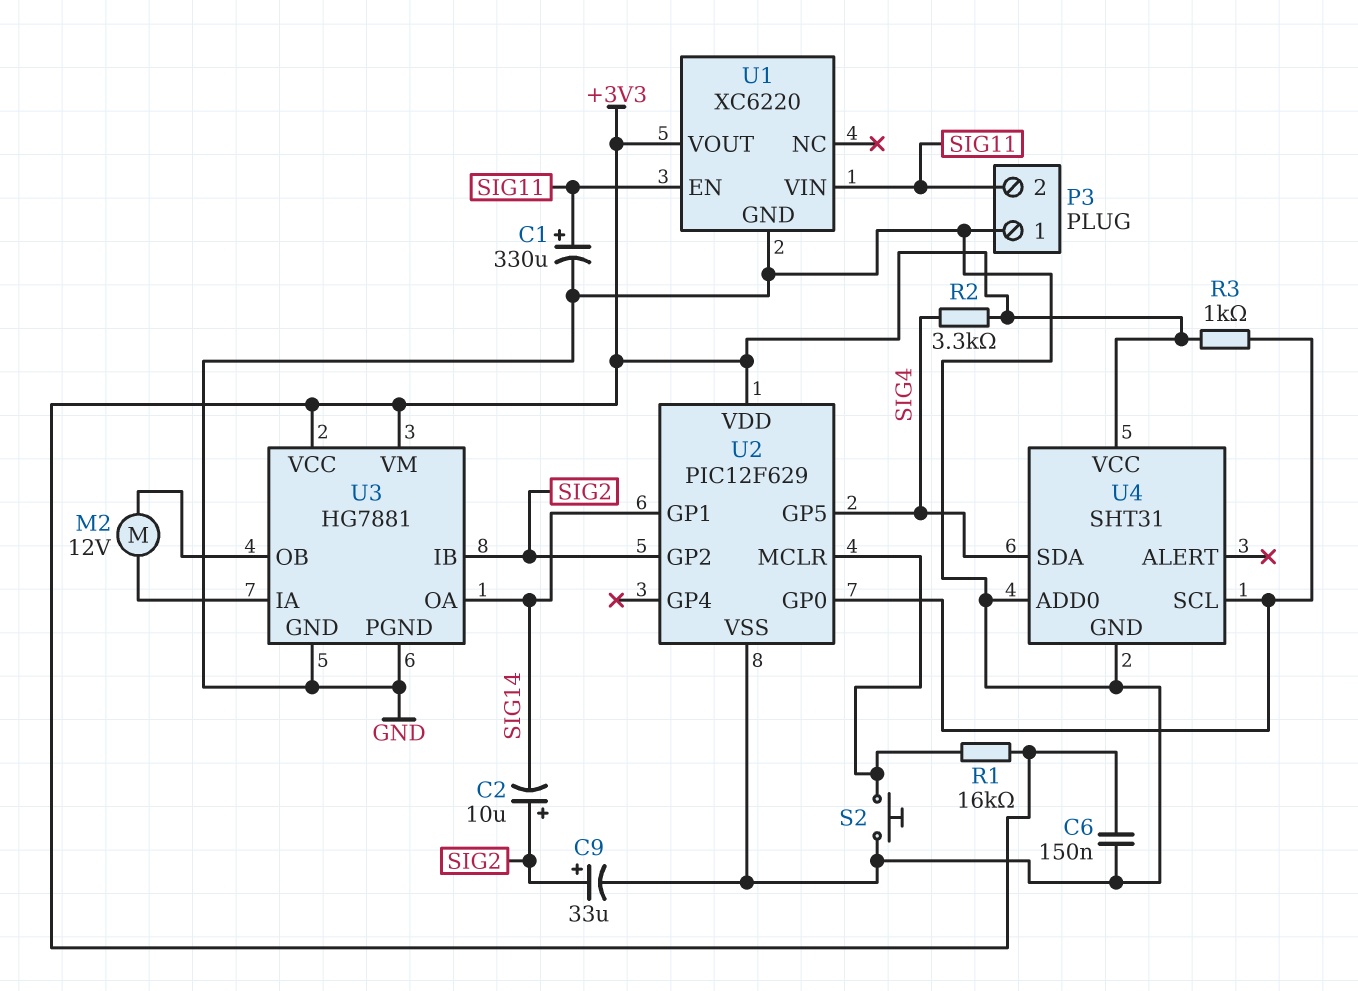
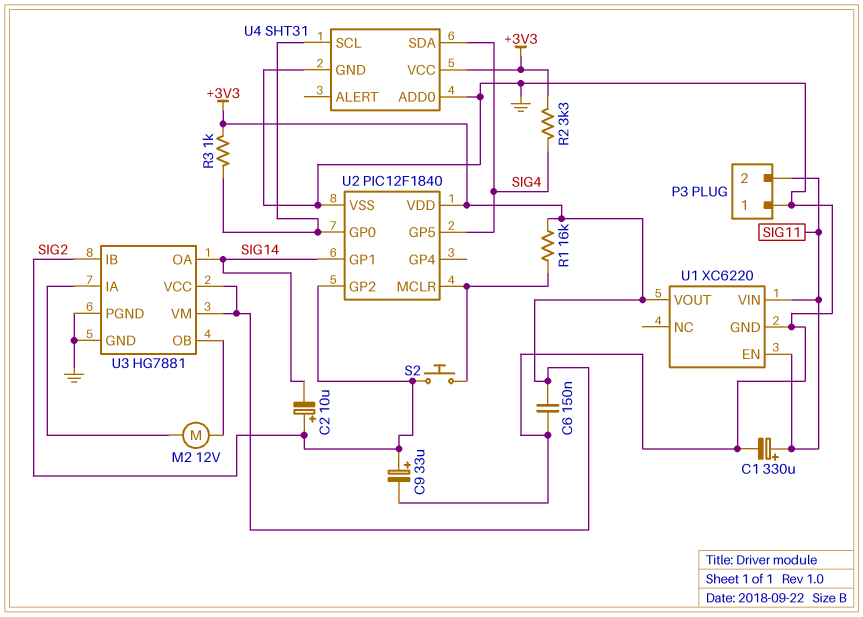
S2: button (GND, U2/MCLR) -> button (SIG2, U2/MCLR)
U2: PIC12F629 -> PIC12F1840

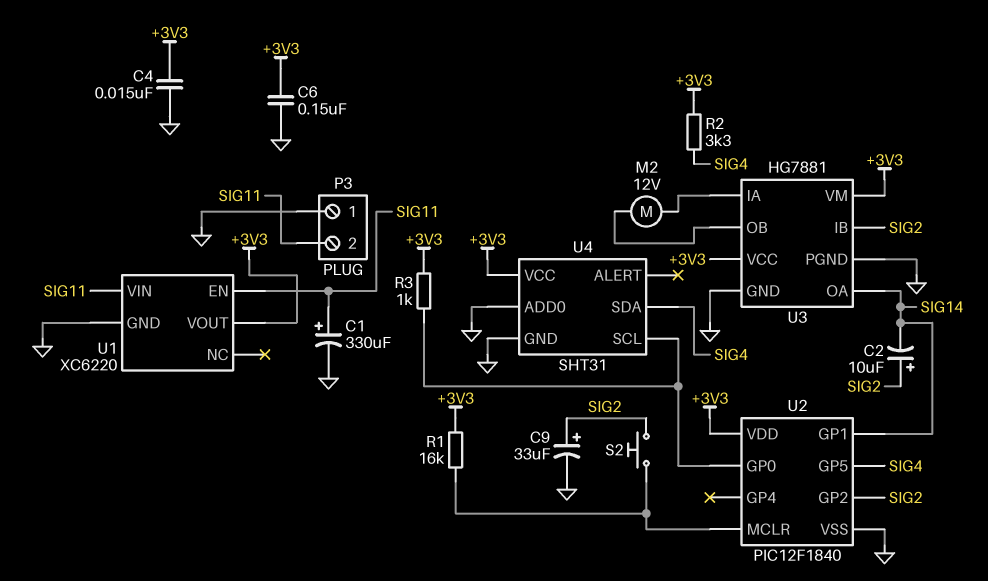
C4: none -> 15nF (+3V3, GND)

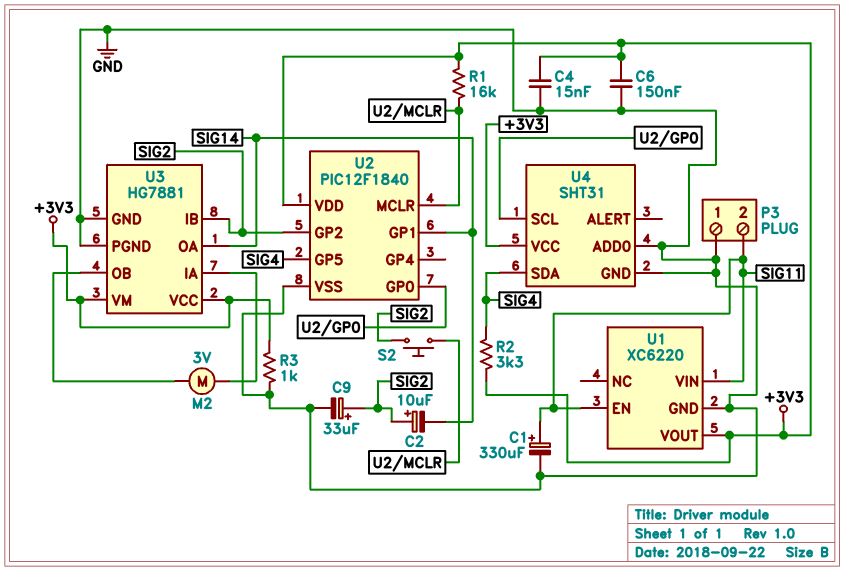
M2: motor 12V (U3/IA, U3/OB) -> motor 3V (U3/IA, U3/OB)
R3: 1k (+3V3, U2/GP0) -> 1k (+3V3, GND)

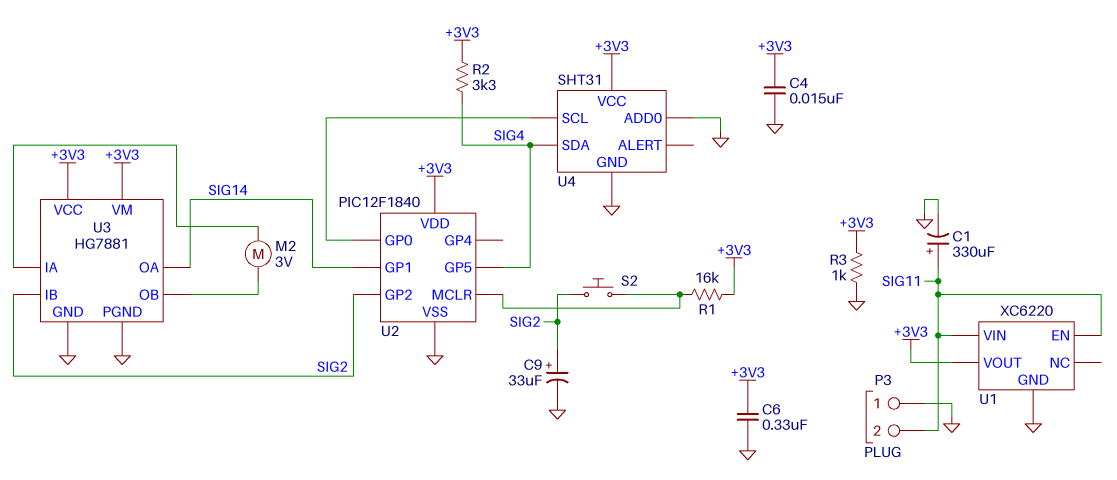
C2: 10uF (plus SIG2, minus SIG14) -> none
C6: 150nF (+3V3, GND) -> 330nF (+3V3, GND)

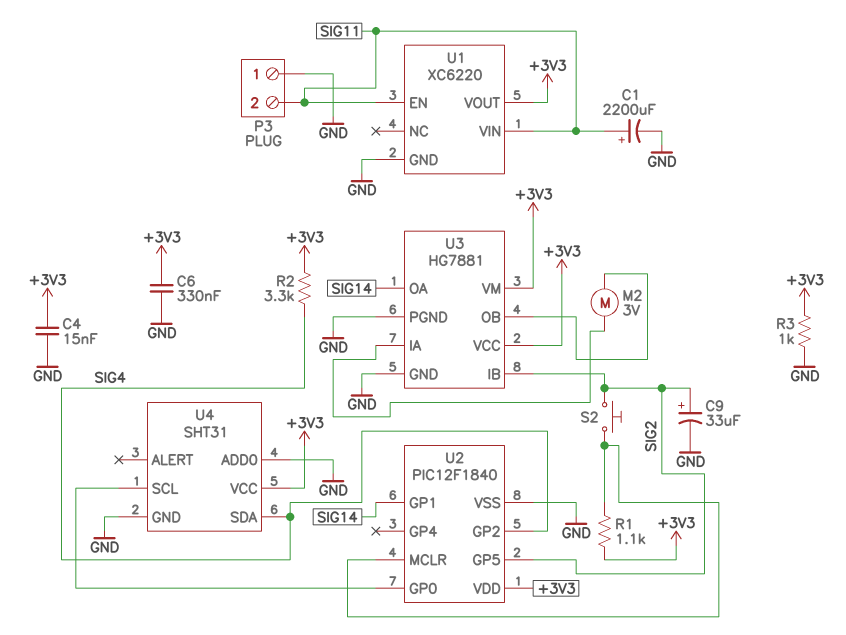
C1: 330uF (plus SIG11, minus GND) -> 2200uF (plus SIG11, minus GND)
R1: 16k (+3V3, U2/MCLR) -> 1.1k (+3V3, U2/MCLR)
U2 pin GP2: SIG2 -> SIG4
U2 pin GP5: SIG4 -> SIG2

